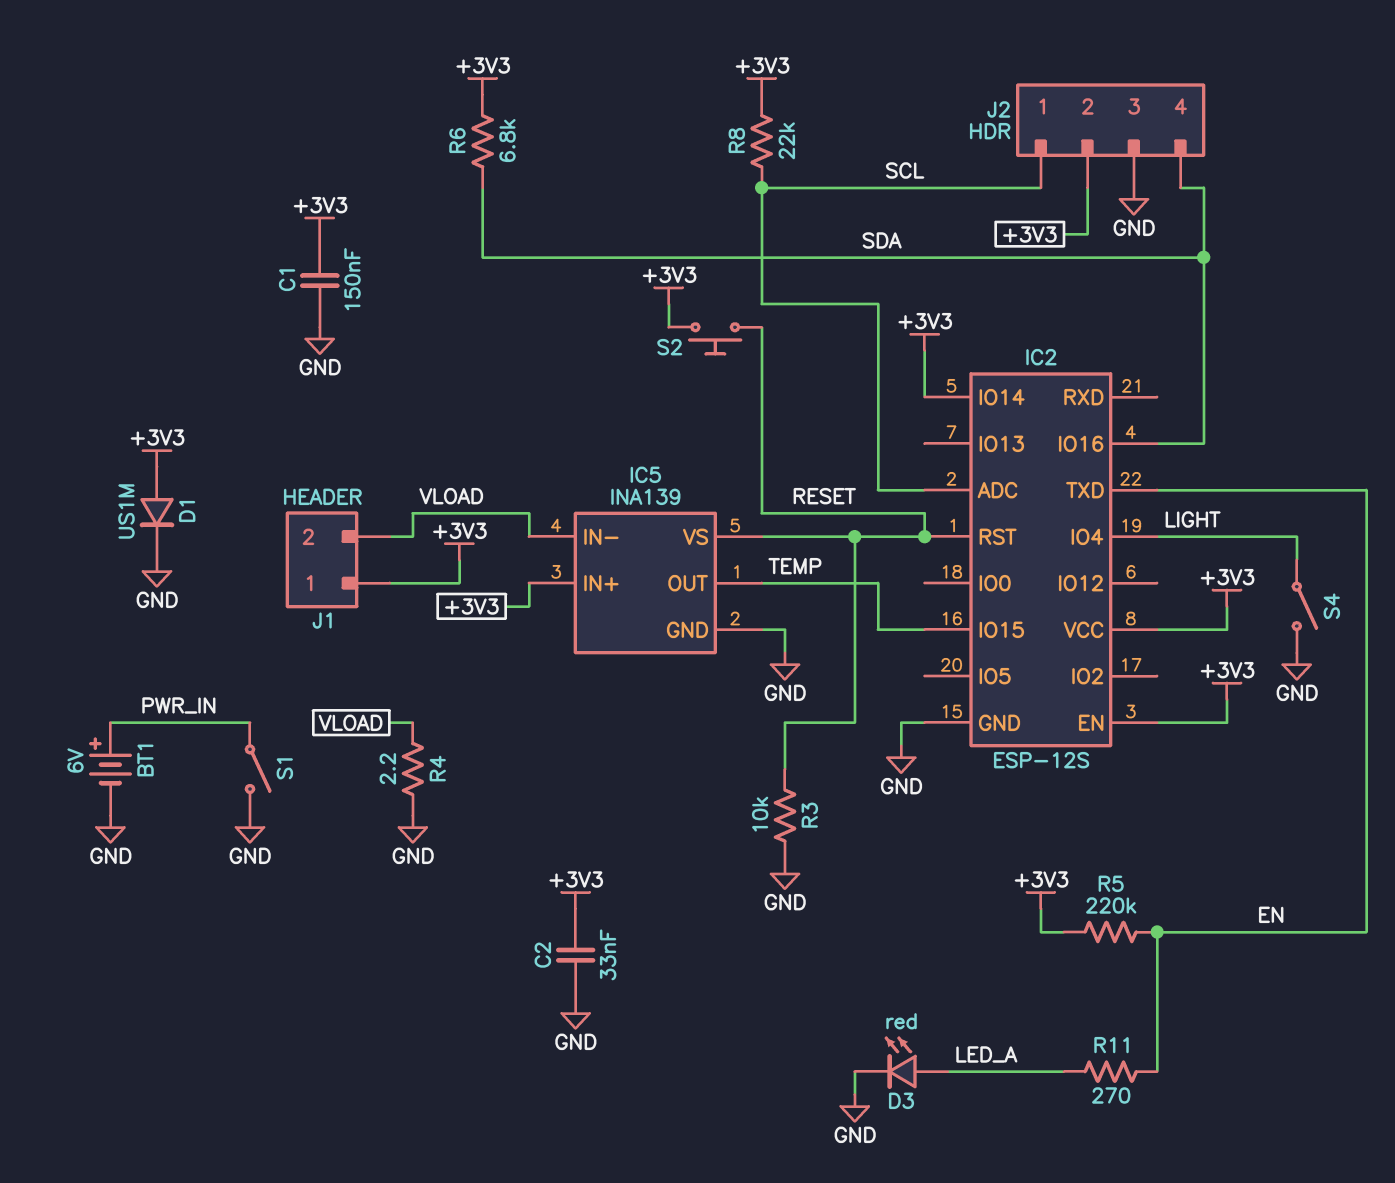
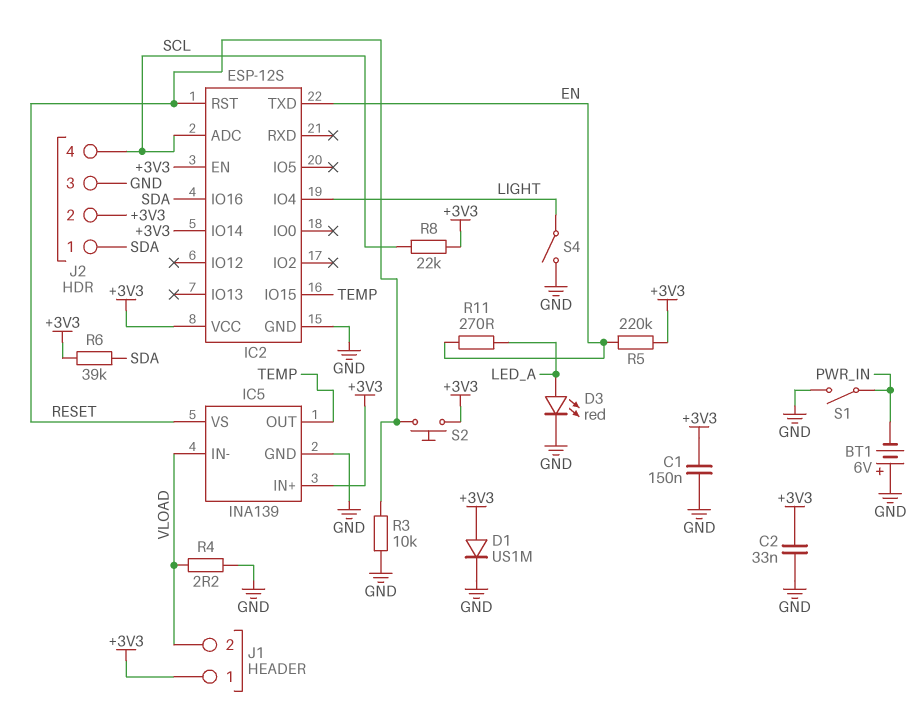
BT1: 6V (plus PWR_IN, minus GND) -> 6V (plus GND, minus PWR_IN)
J2 pin 1: SCL -> SDA
J2 pin 4: SDA -> SCL
R6: 6.8k (+3V3, SDA) -> 39k (+3V3, SDA)

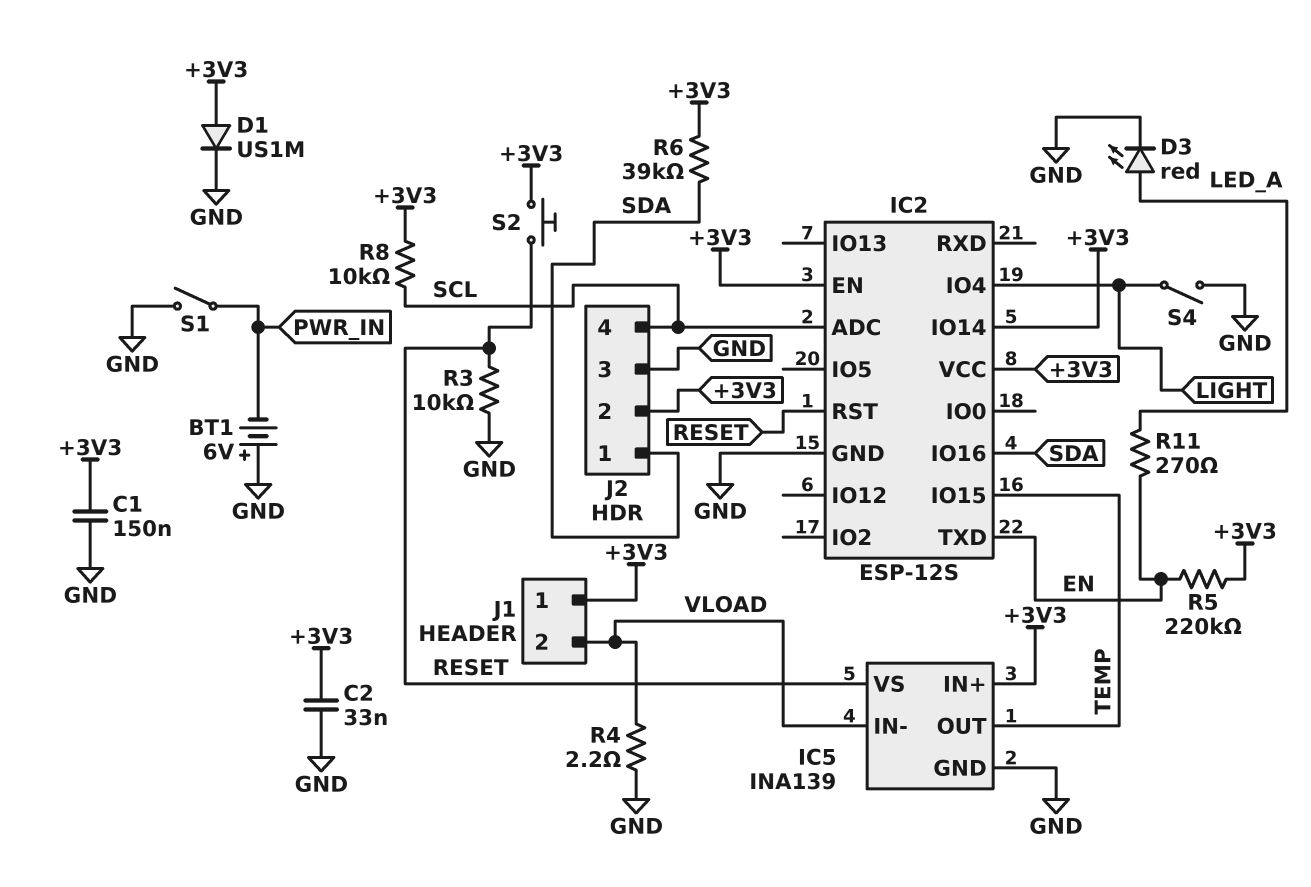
R8: 22k (+3V3, SCL) -> 10k (+3V3, SCL)

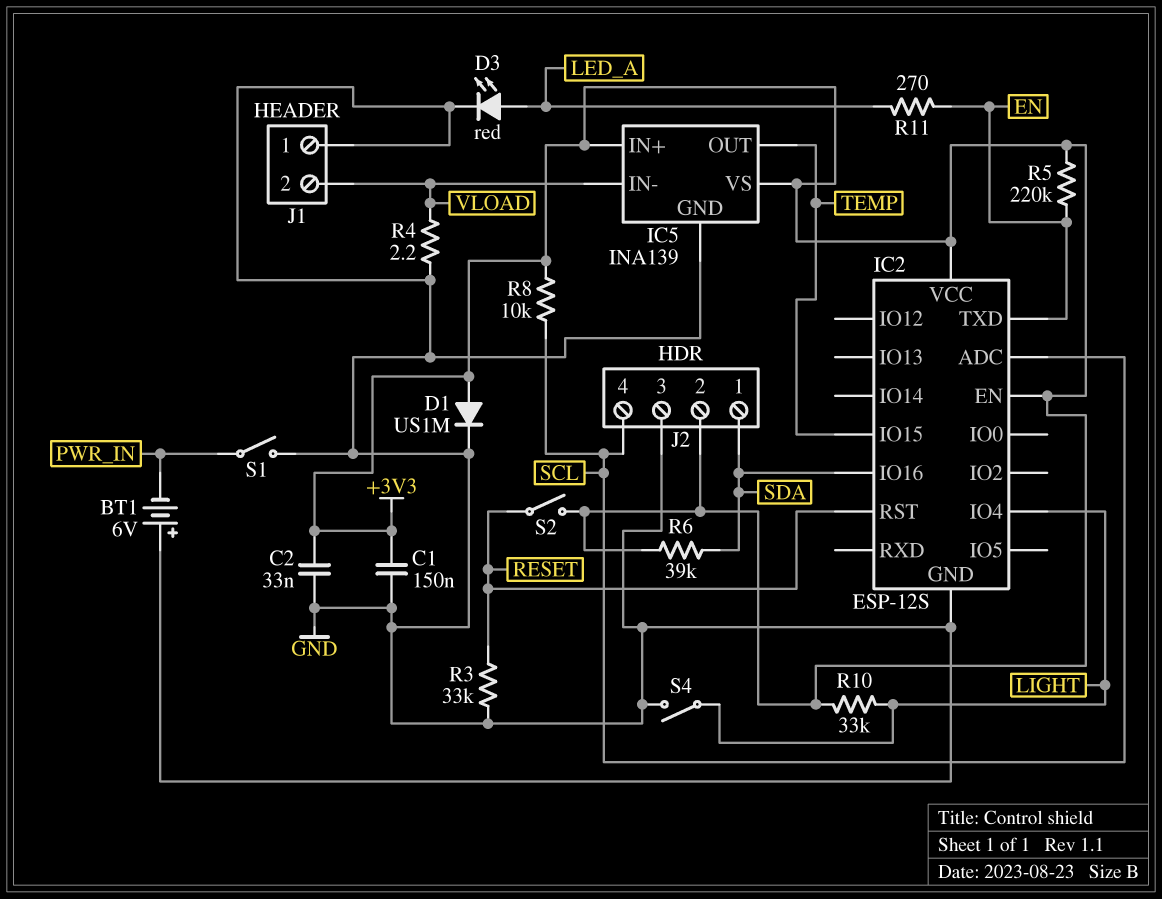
IC2 pin IO14: +3V3 -> none
IC5 pin VS: RESET -> +3V3
J1 pin 1: +3V3 -> GND
R3: 10k (GND, RESET) -> 33k (GND, RESET)
R10: none -> 33k (+3V3, LIGHT)
S2: button (+3V3, RESET) -> switch (+3V3, RESET)

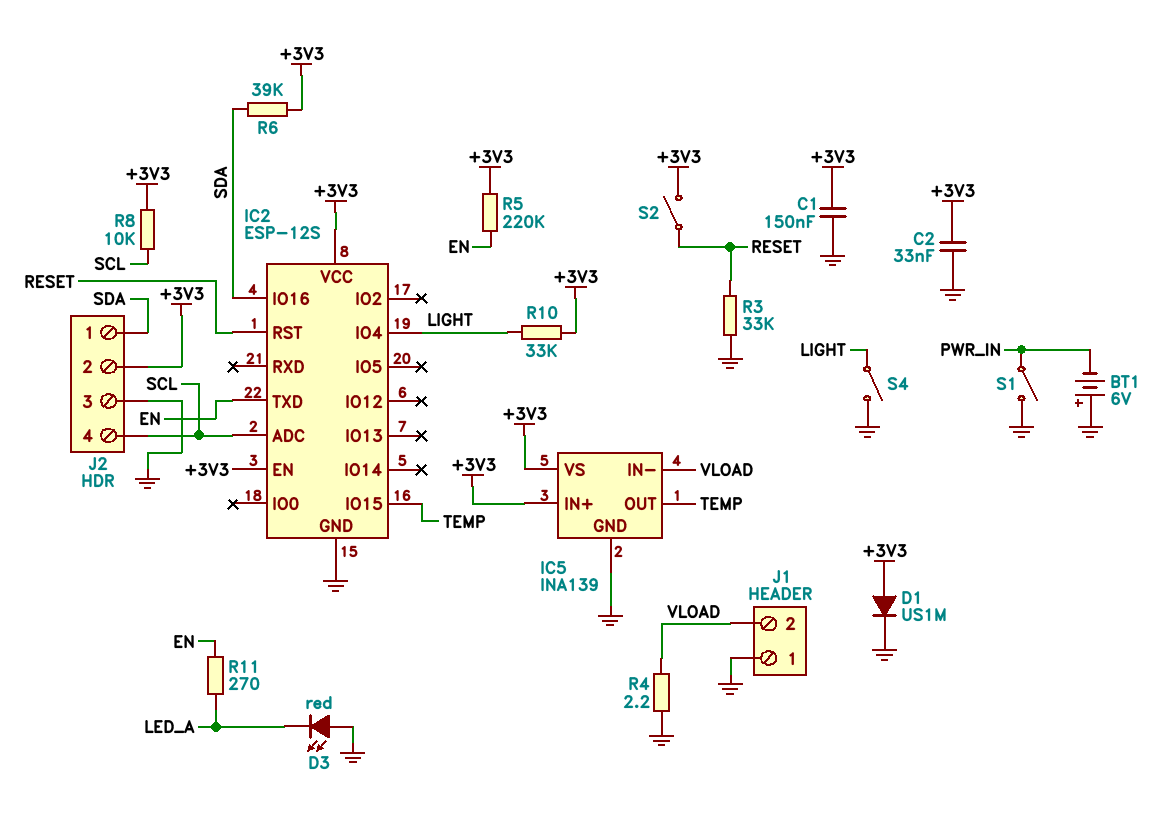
D3: LED red (A LED_A, K GND) -> LED red (A GND, K LED_A)

